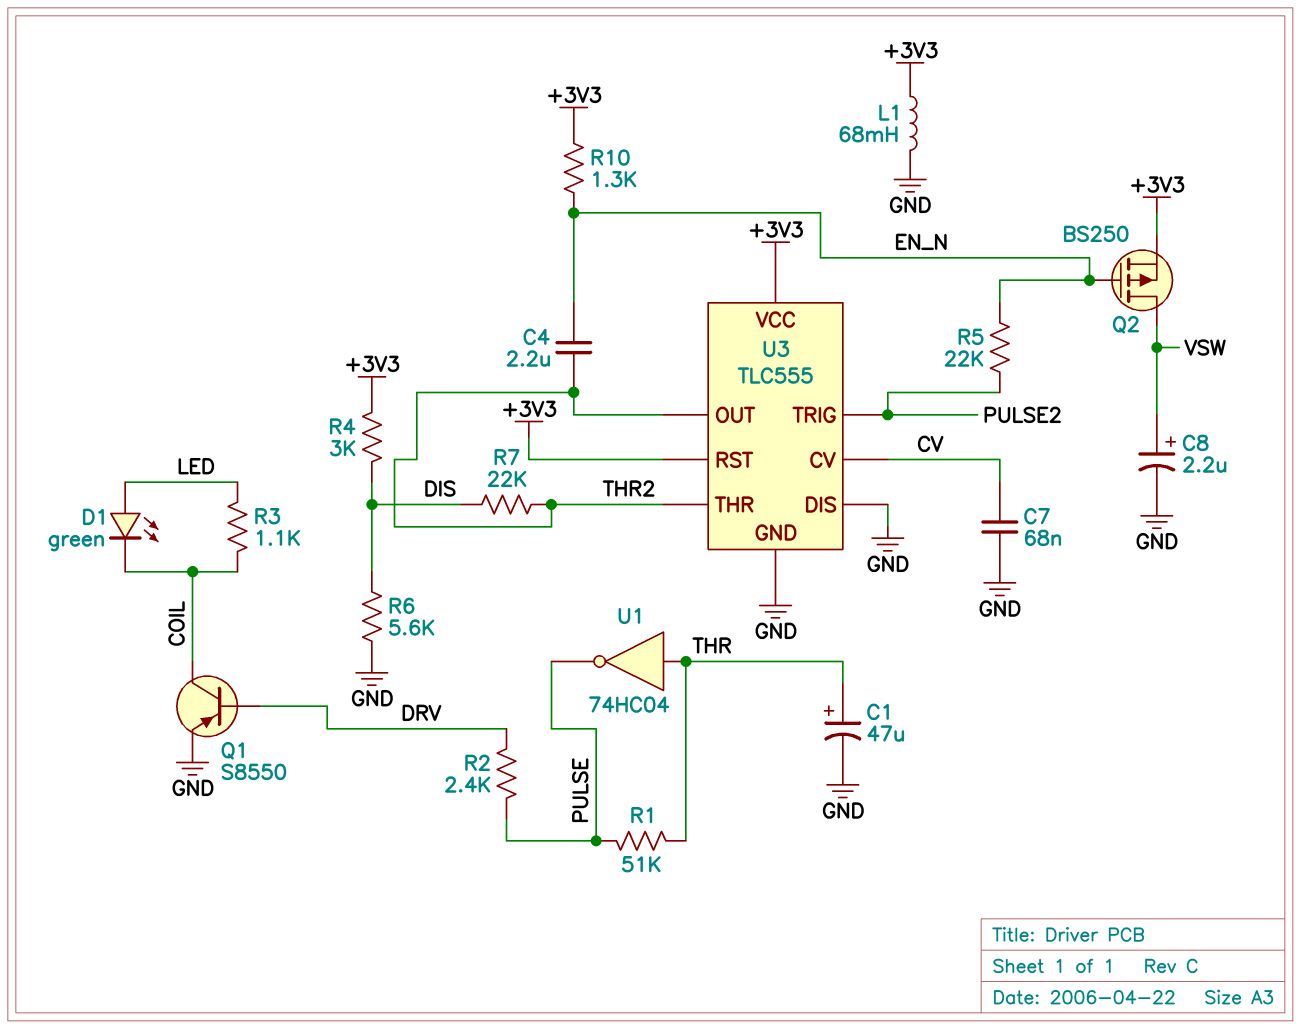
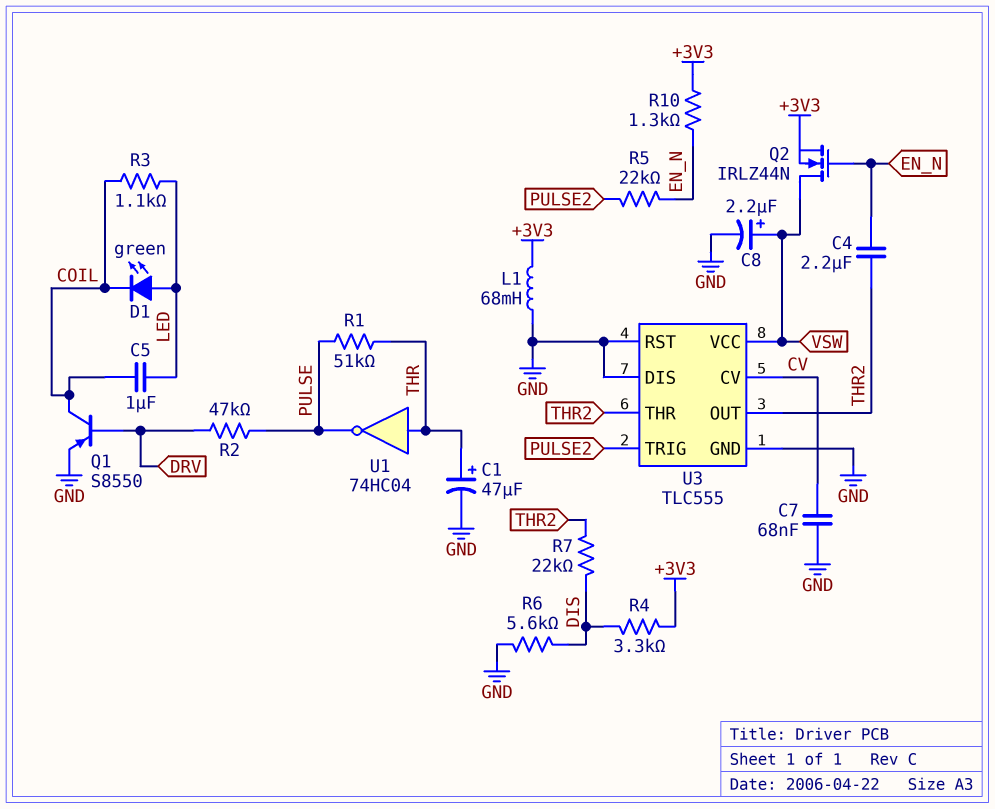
C5: none -> 1uF (COIL, LED)
Q2: PMOS BS250 (G EN_N, D VSW, S +3V3) -> NMOS IRLZ44N (G EN_N, D VSW, S +3V3)
R2: 2.4k (DRV, PULSE) -> 47k (DRV, PULSE)
R4: 3k (+3V3, DIS) -> 3.3k (+3V3, DIS)
U3 pin RST: +3V3 -> GND
U3 pin VCC: +3V3 -> VSW

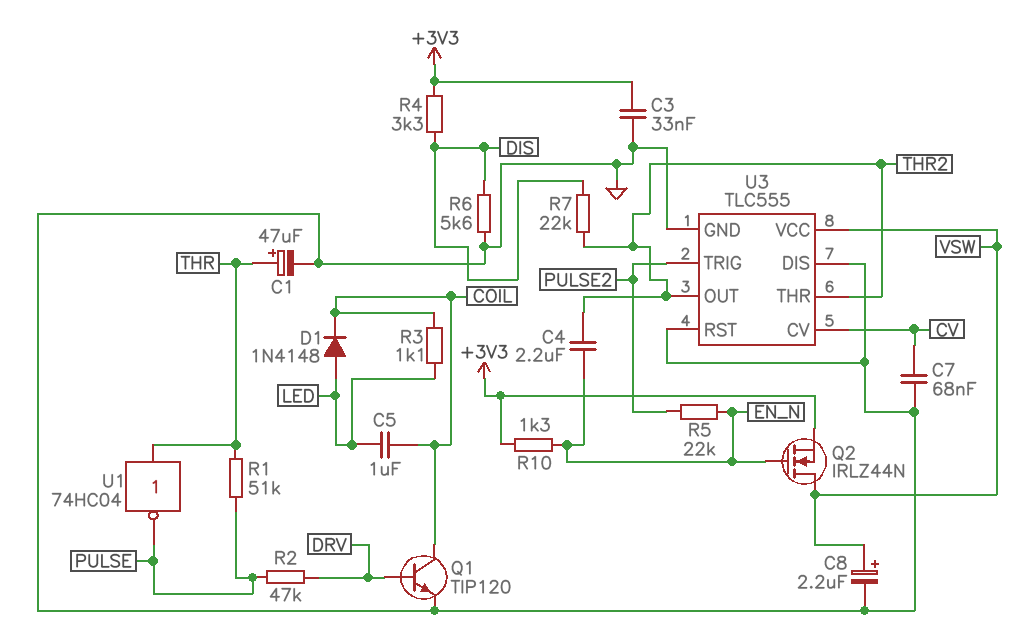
C3: none -> 33nF (+3V3, GND)
D1: LED green (A LED, K COIL) -> diode 1N4148 (A LED, K COIL)
L1: 68mH (+3V3, GND) -> none
Q1: PNP S8550 (B DRV, C COIL, E GND) -> NPN TIP120 (B DRV, C COIL, E GND)

